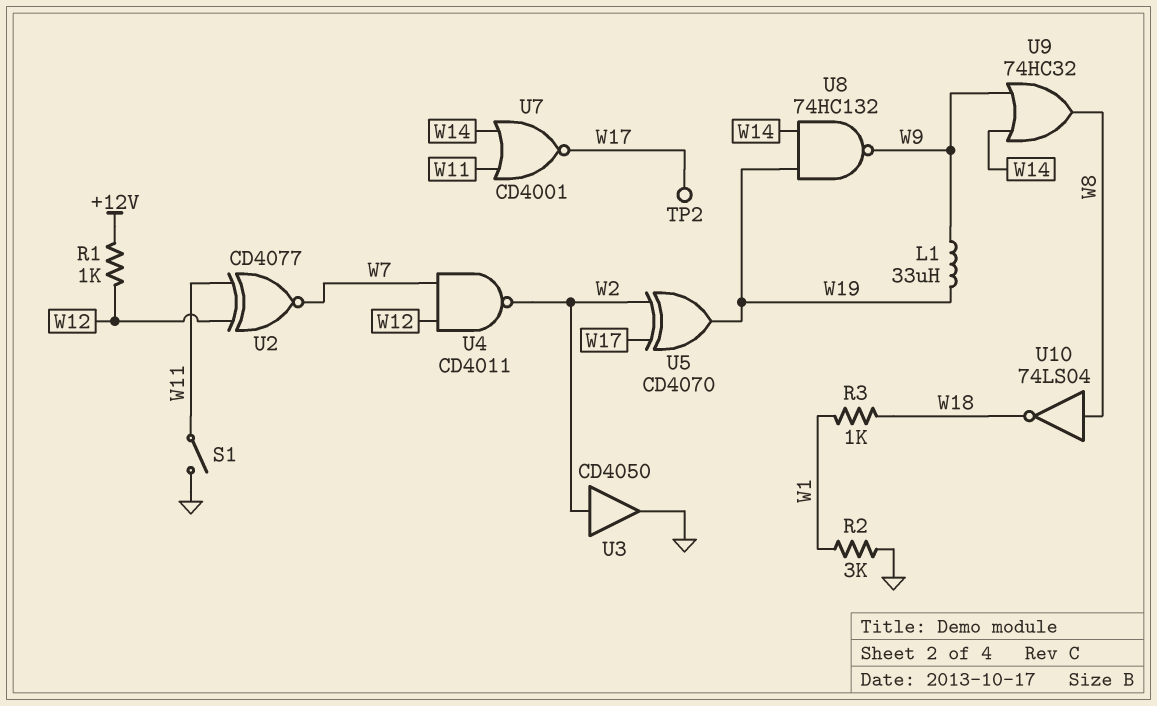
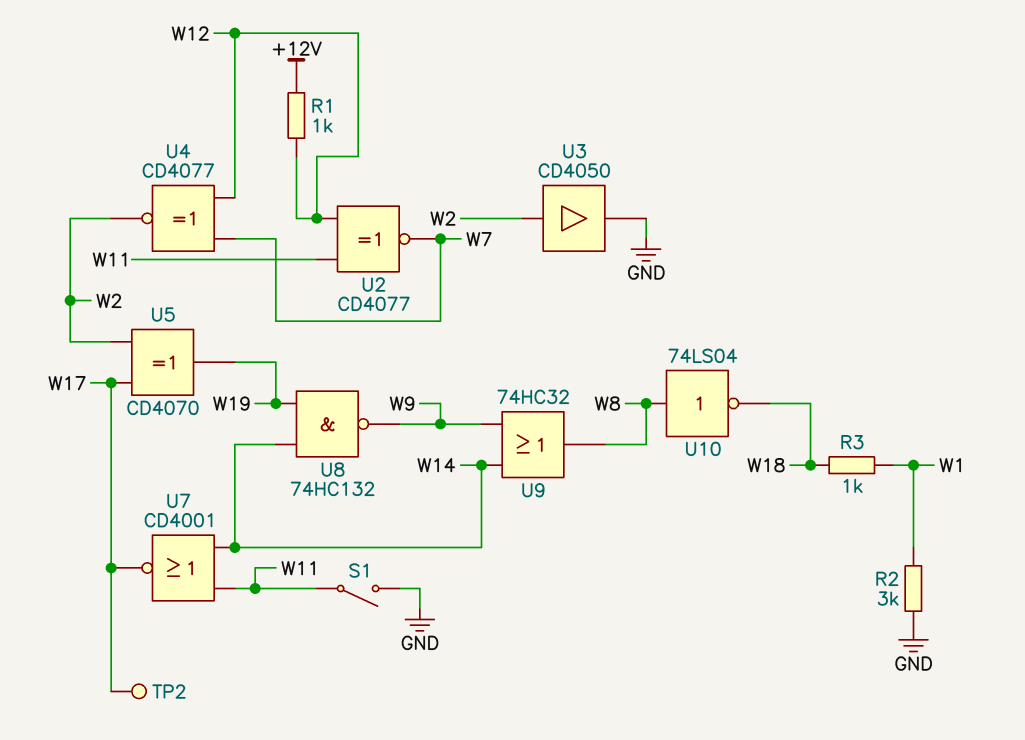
L1: 33uH (W9, W19) -> none
U4: NAND CD4011 (in W7, in W12, out W2) -> XNOR CD4077 (in W7, in W12, out W2)

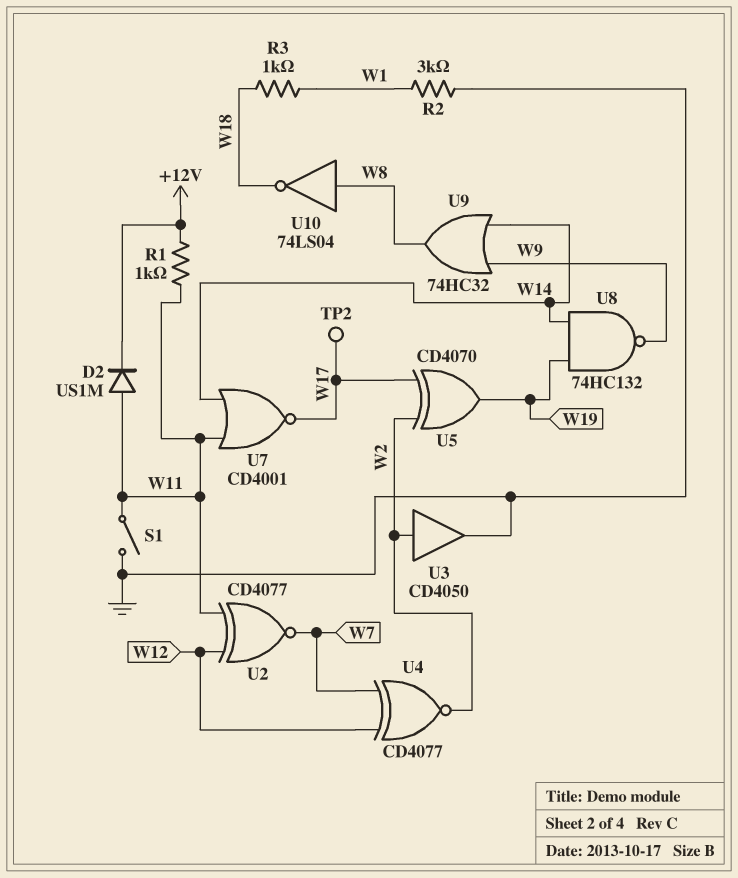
D2: none -> diode US1M (A W11, K +12V)
R1: 1k (+12V, W12) -> 1k (+12V, W11)

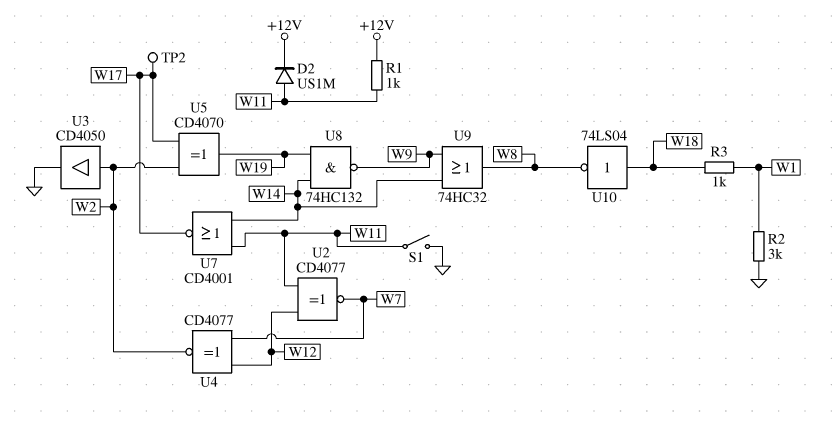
U10: NOT 74LS04 (in W8, out W18) -> NOT 74LS04 (in W18, out W8)

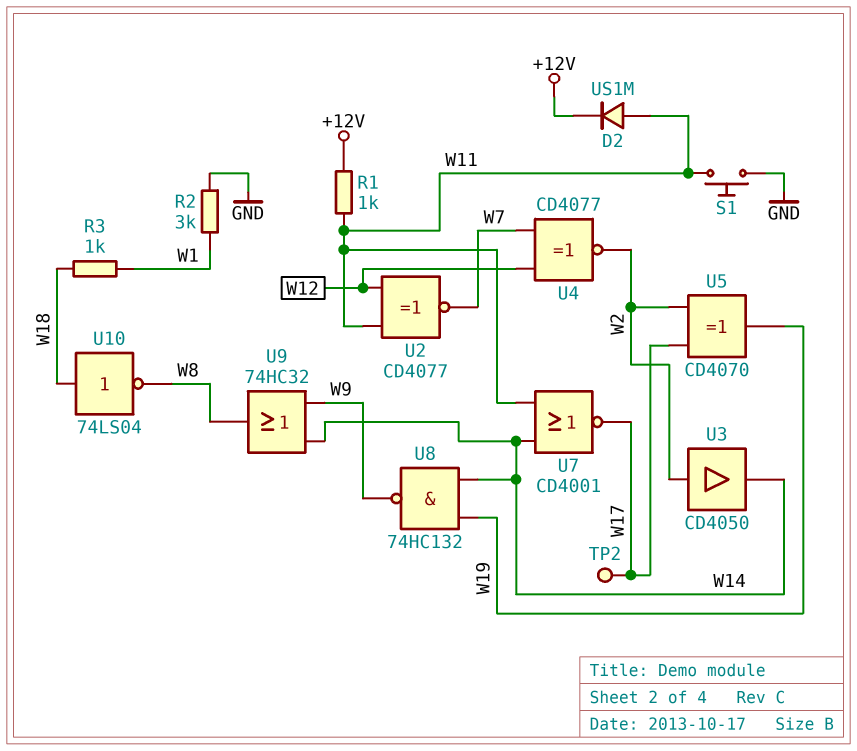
S1: switch (GND, W11) -> button (GND, W11)
U3: buffer CD4050 (in W2, out GND) -> buffer CD4050 (in W2, out W14)

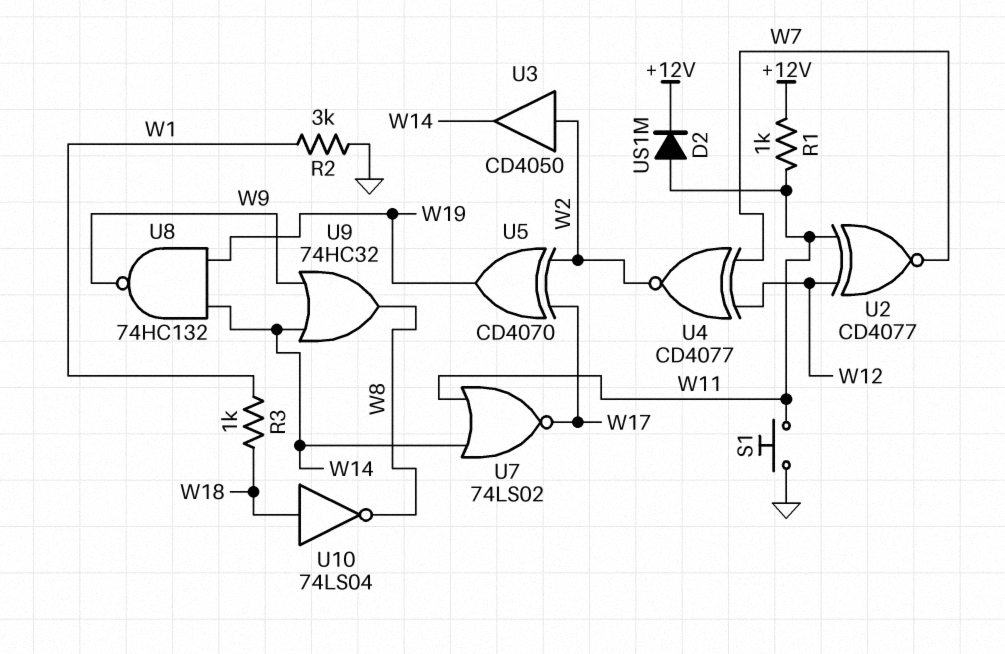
TP2: test point (W17) -> none
U7: NOR CD4001 (in W11, in W14, out W17) -> NOR 74LS02 (in W11, in W14, out W17)

